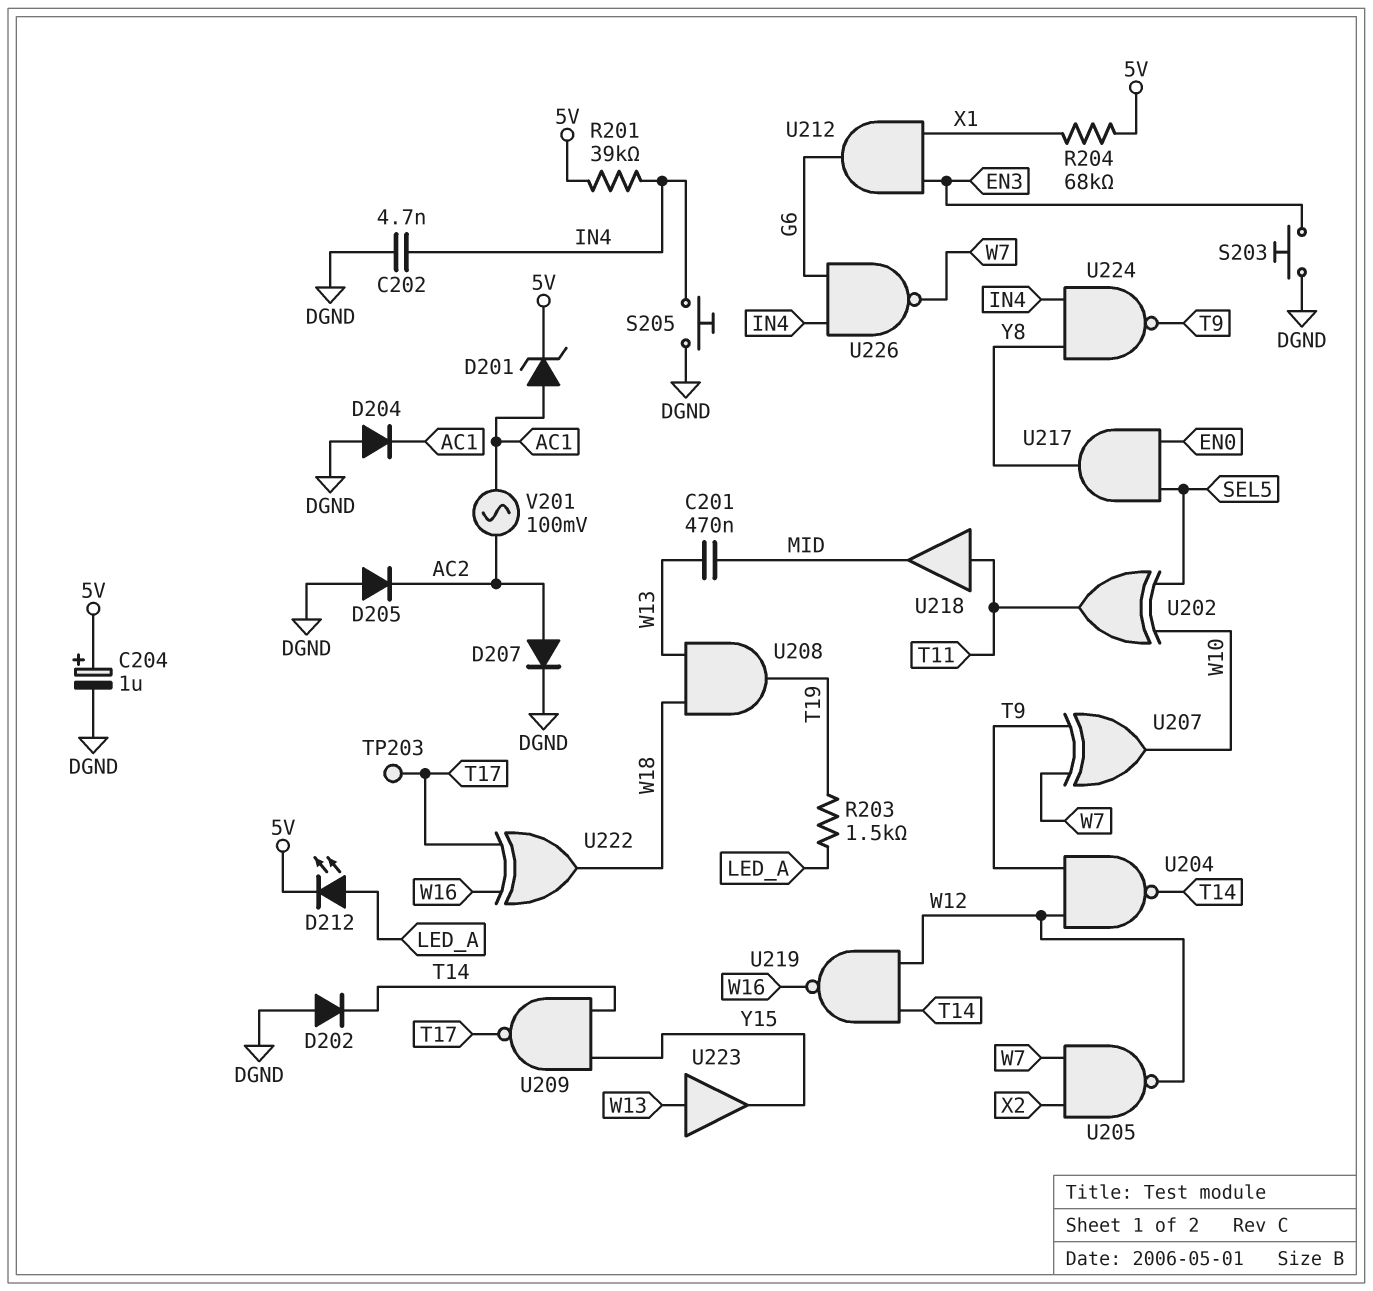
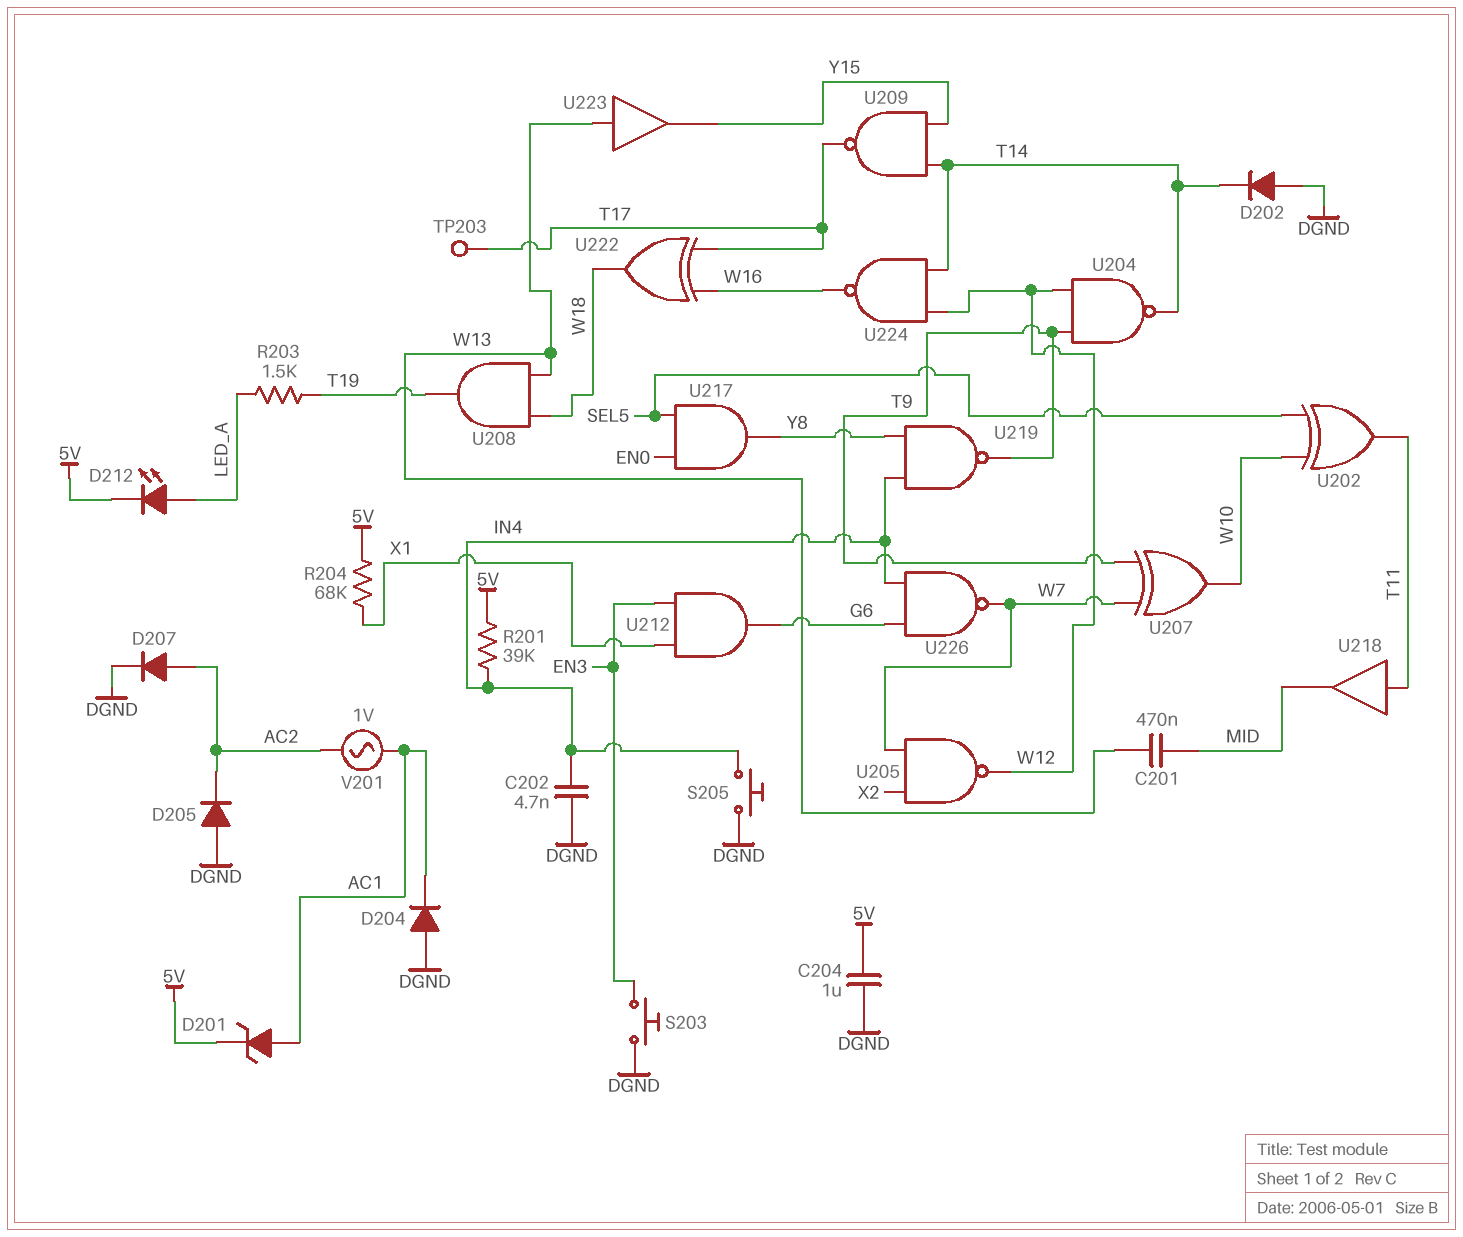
C204: 1uF (plus 5V, minus DGND) -> 1uF (5V, DGND)
U219: NAND (in T14, in W12, out W16) -> NAND (in IN4, in Y8, out T9)
U224: NAND (in IN4, in Y8, out T9) -> NAND (in T14, in W12, out W16)
V201: AC 100mV (AC1, AC2) -> AC 1V (AC1, AC2)

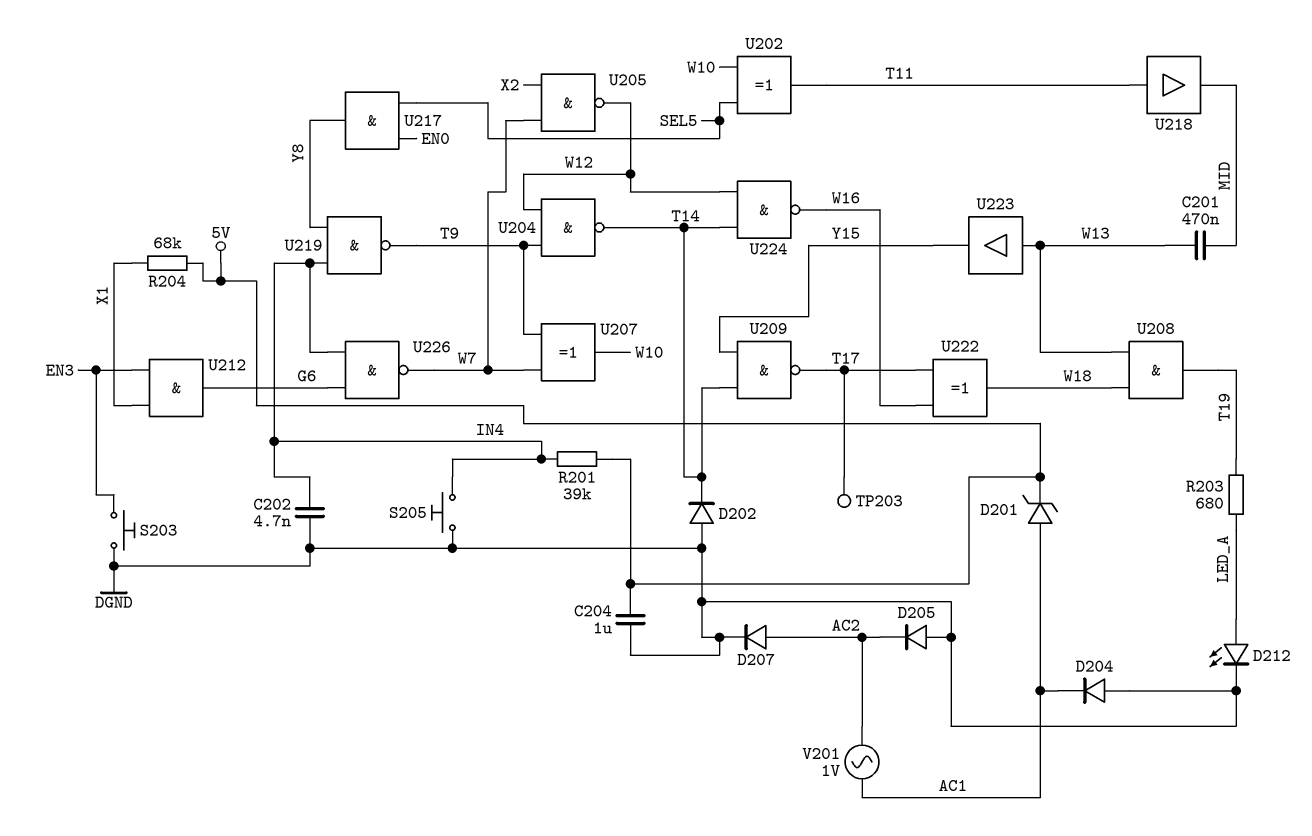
D212: LED (A LED_A, K 5V) -> LED (A LED_A, K DGND)
R203: 1.5k (LED_A, T19) -> 680 (LED_A, T19)

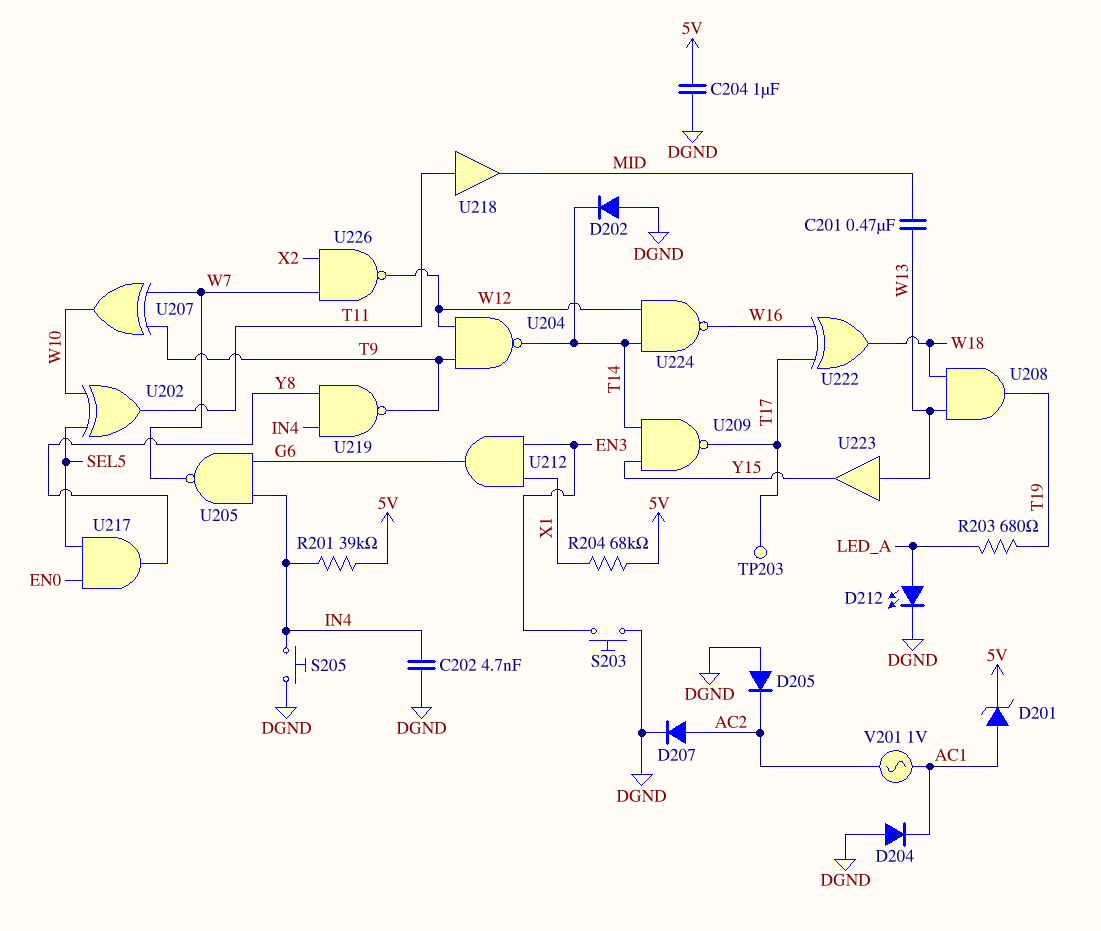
U205: NAND (in W7, in X2, out W12) -> NAND (in G6, in IN4, out W7)
U226: NAND (in G6, in IN4, out W7) -> NAND (in W7, in X2, out W12)

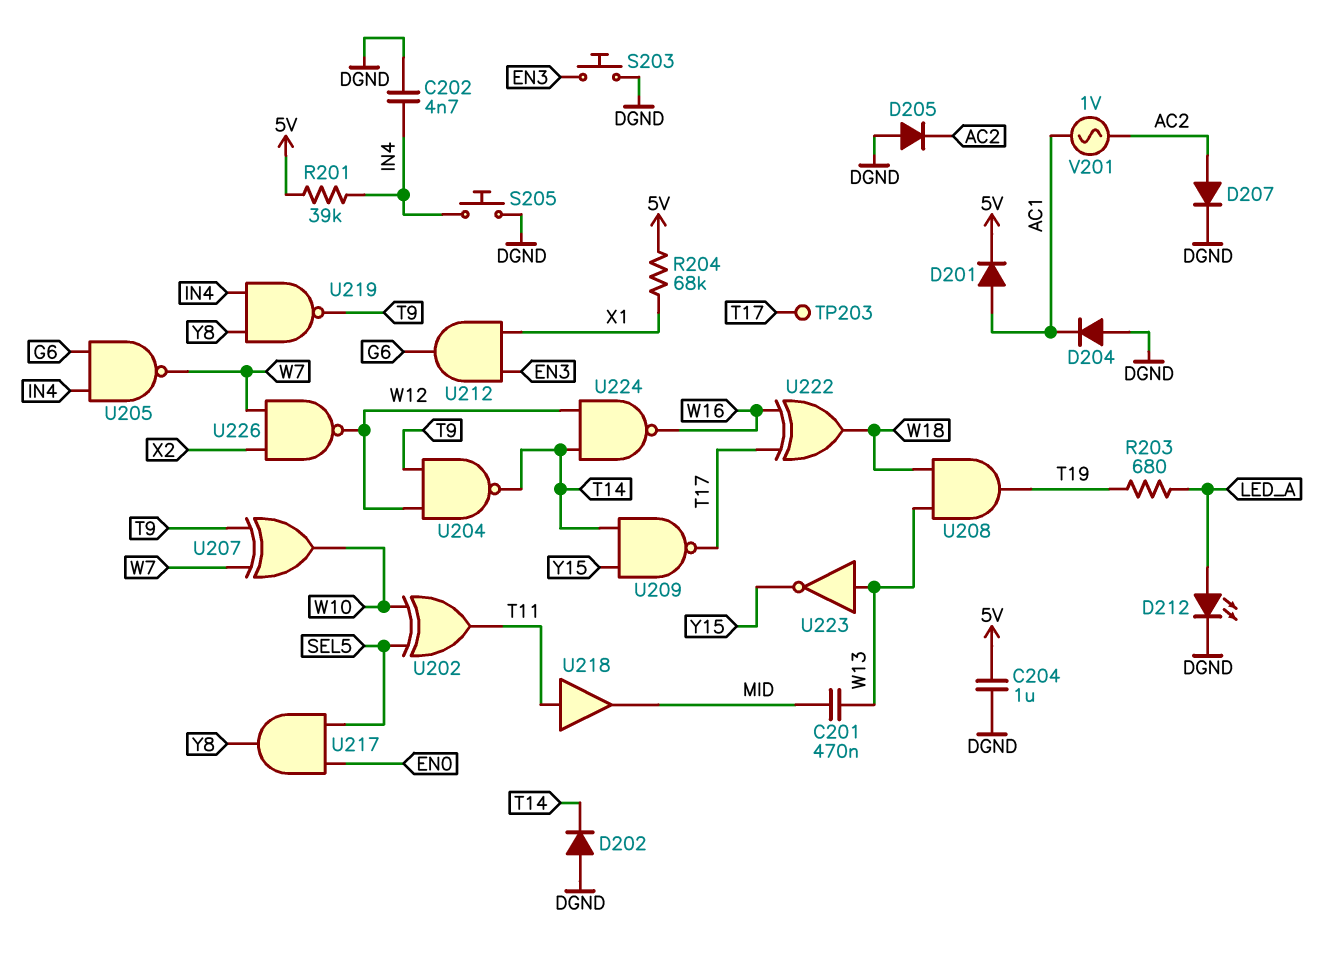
D201: zener (A AC1, K 5V) -> diode (A AC1, K 5V)
U223: buffer (in W13, out Y15) -> NOT (in W13, out Y15)

